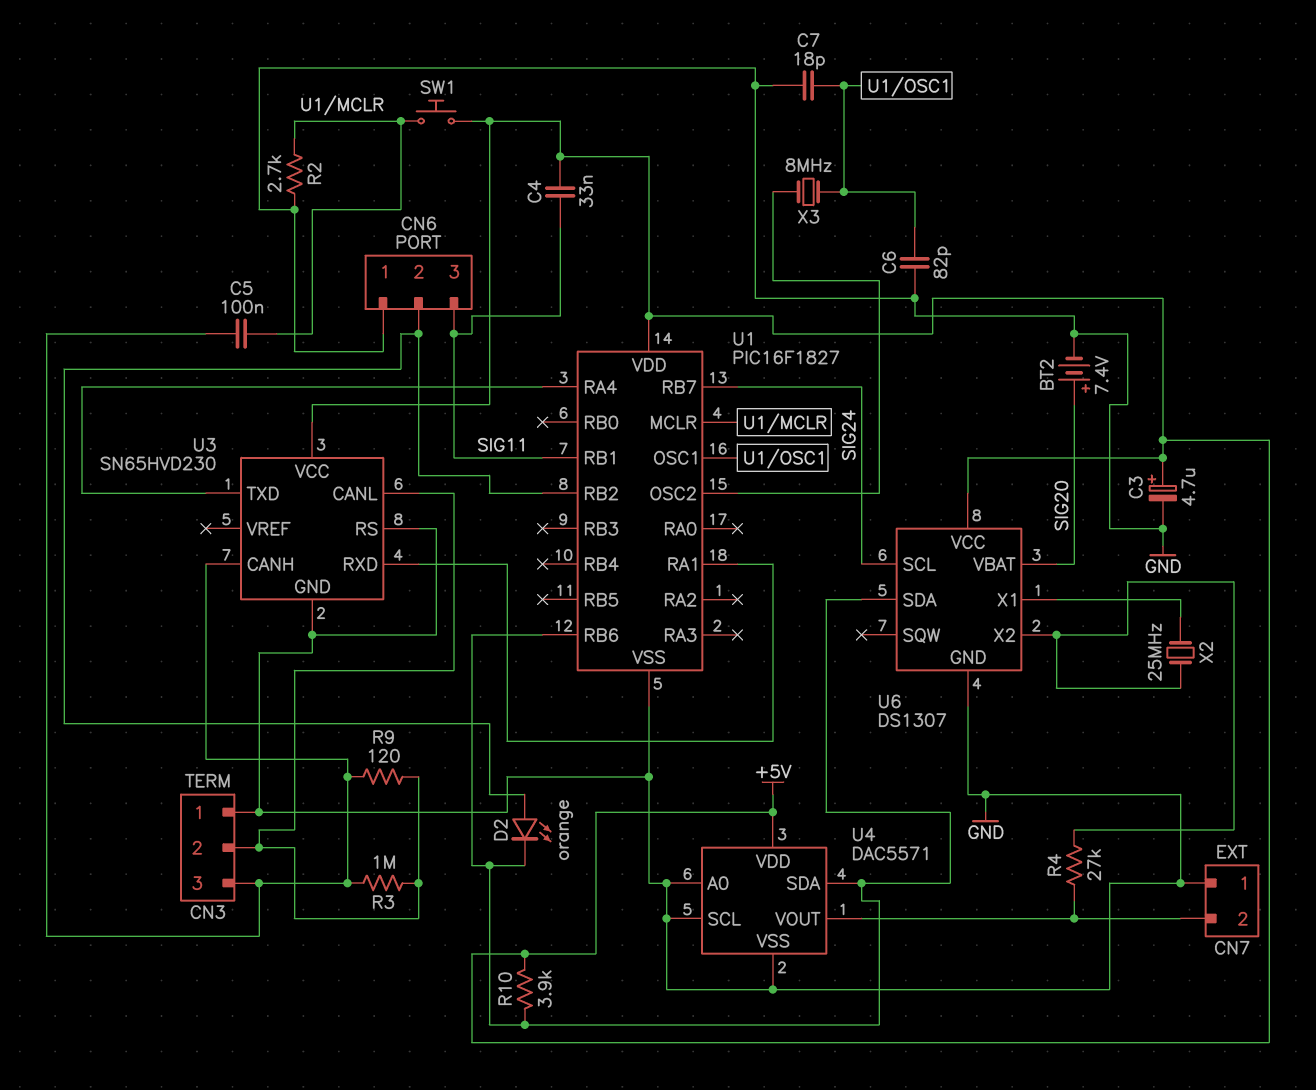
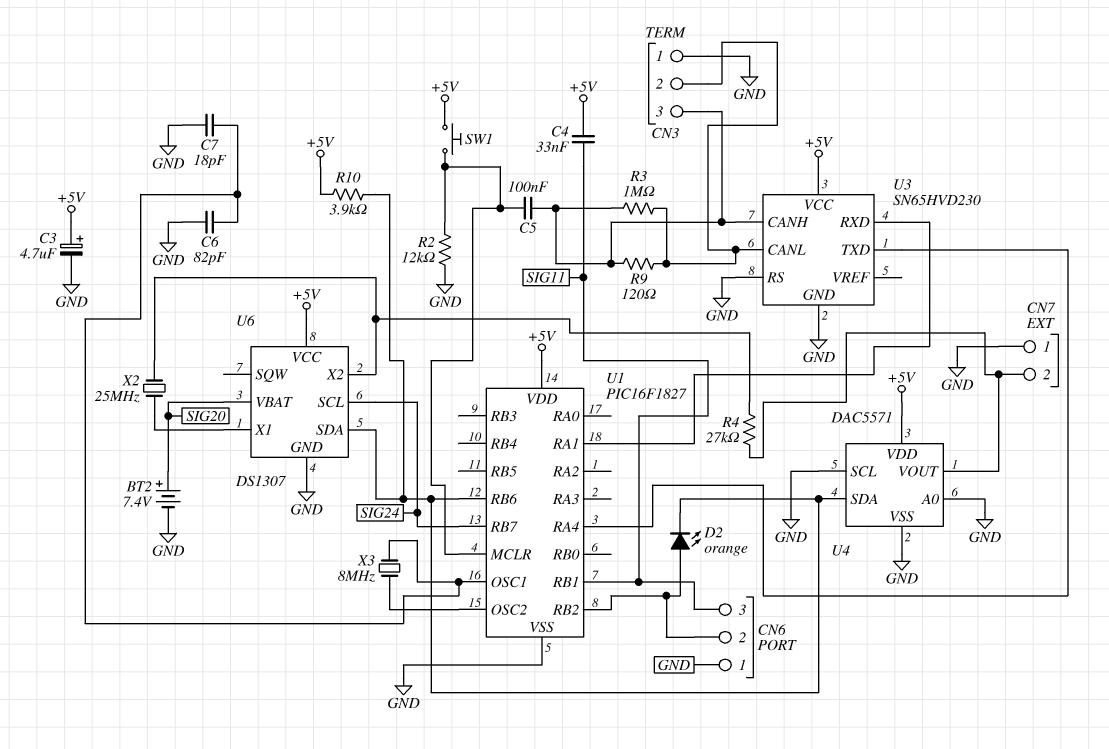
R2: 2.7k (GND, U1/MCLR) -> 12k (GND, U1/MCLR)

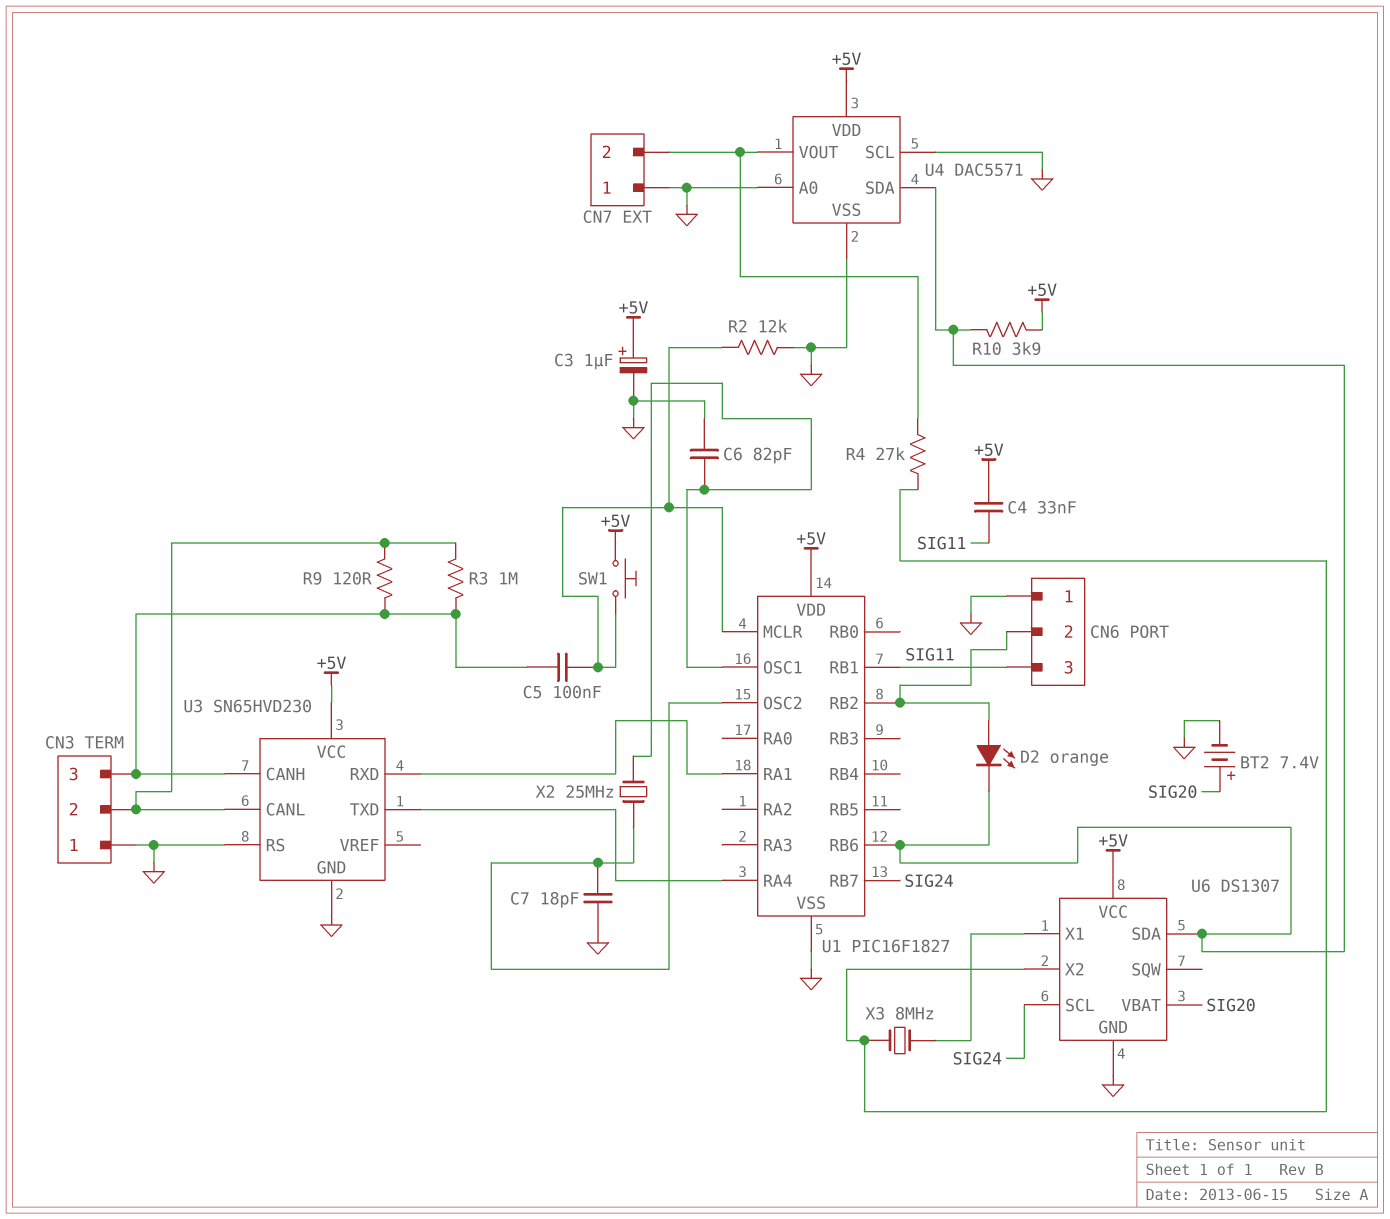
C3: 4.7uF (plus +5V, minus GND) -> 1uF (plus +5V, minus GND)
C7: 18pF (GND, U1/OSC1) -> 18pF (GND, U1/OSC2)
X2: 25MHz (U6/X1, U6/X2) -> 25MHz (U1/OSC1, U1/OSC2)
X3: 8MHz (U1/OSC1, U1/OSC2) -> 8MHz (U6/X1, U6/X2)

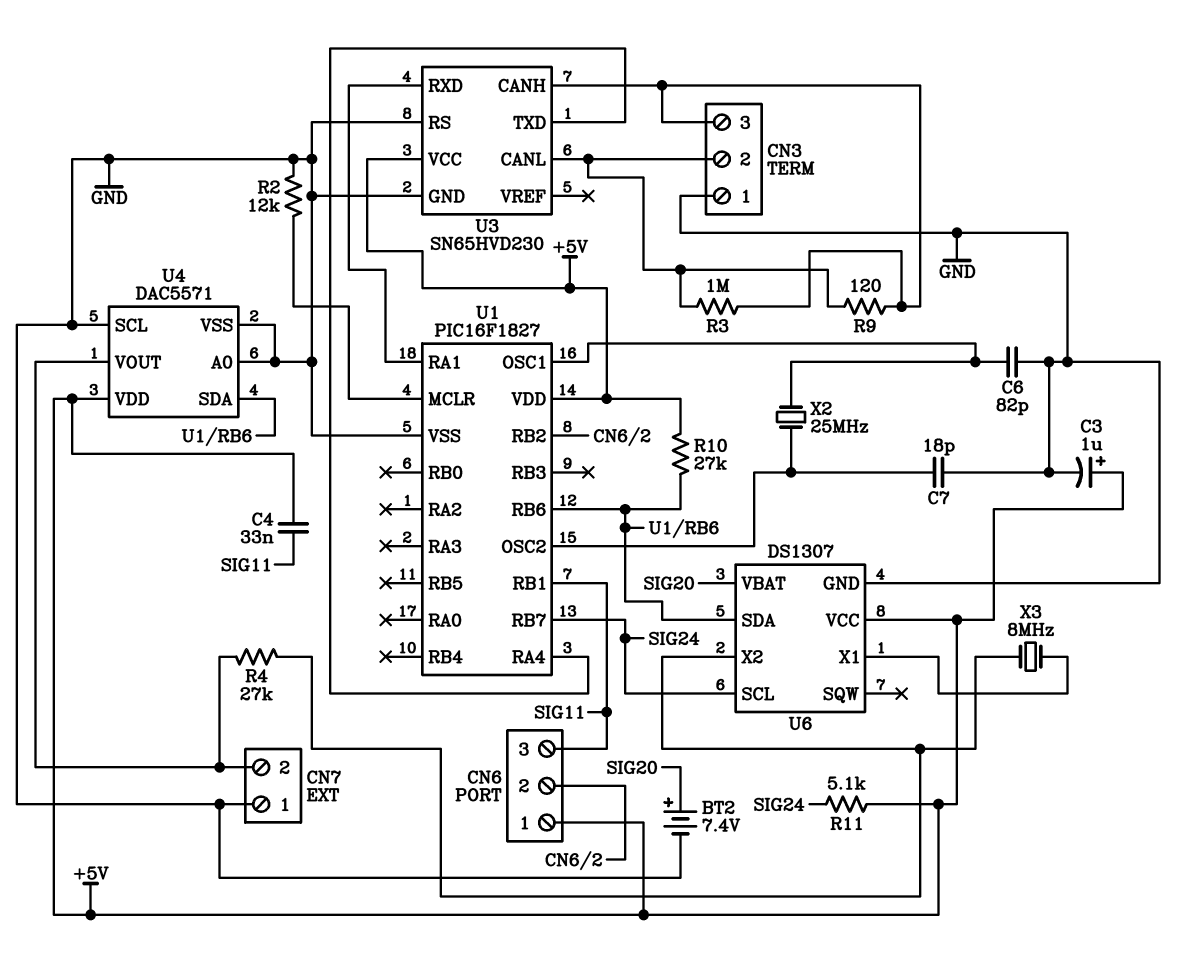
C5: 100nF (CN3/3, U1/MCLR) -> none
CN6 pin 1: GND -> +5V
D2: LED orange (A CN6/2, K U1/RB6) -> none
R10: 3.9k (+5V, U1/RB6) -> 27k (+5V, U1/RB6)
R11: none -> 5.1k (+5V, SIG24)
SW1: button (+5V, U1/MCLR) -> none

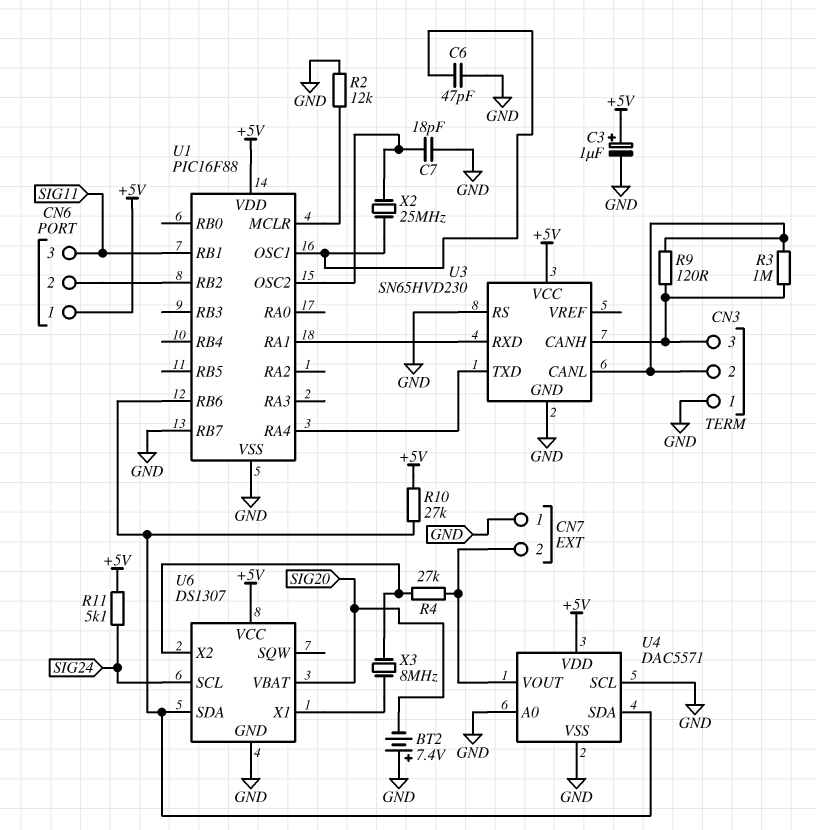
BT2: 7.4V (plus SIG20, minus GND) -> 7.4V (plus GND, minus SIG20)
C4: 33nF (+5V, SIG11) -> none
C6: 82pF (GND, U1/OSC1) -> 47pF (GND, U1/OSC1)
U1: PIC16F1827 -> PIC16F88
U1 pin RB7: SIG24 -> GND

